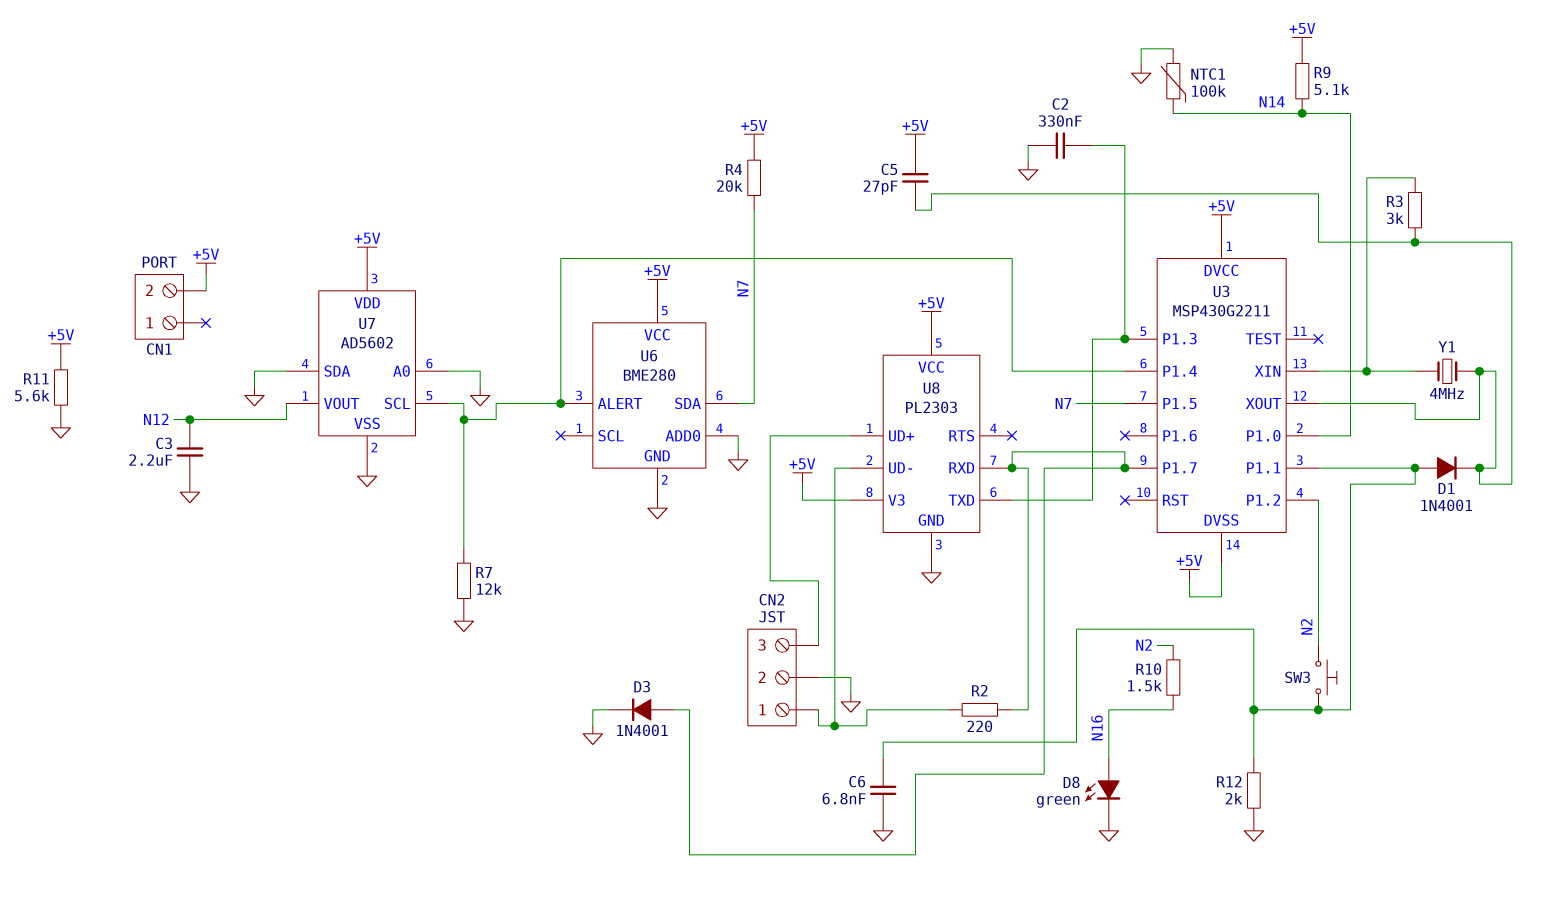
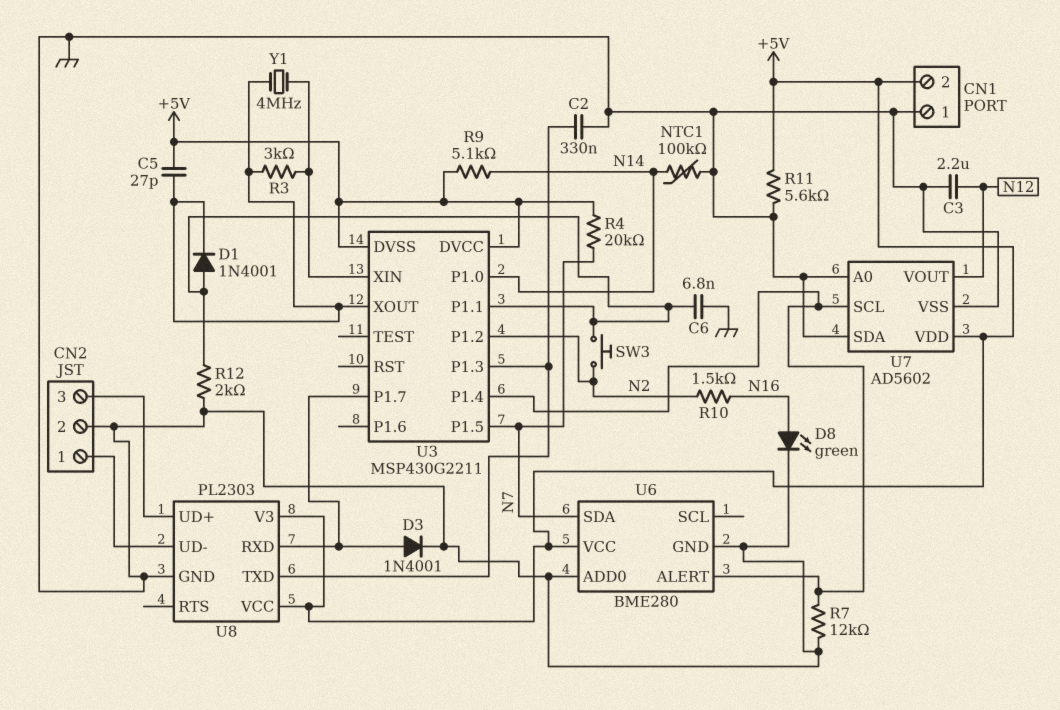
CN1 pin 1: none -> GND
R2: 220 (CN2/1, U3/P1.7) -> none

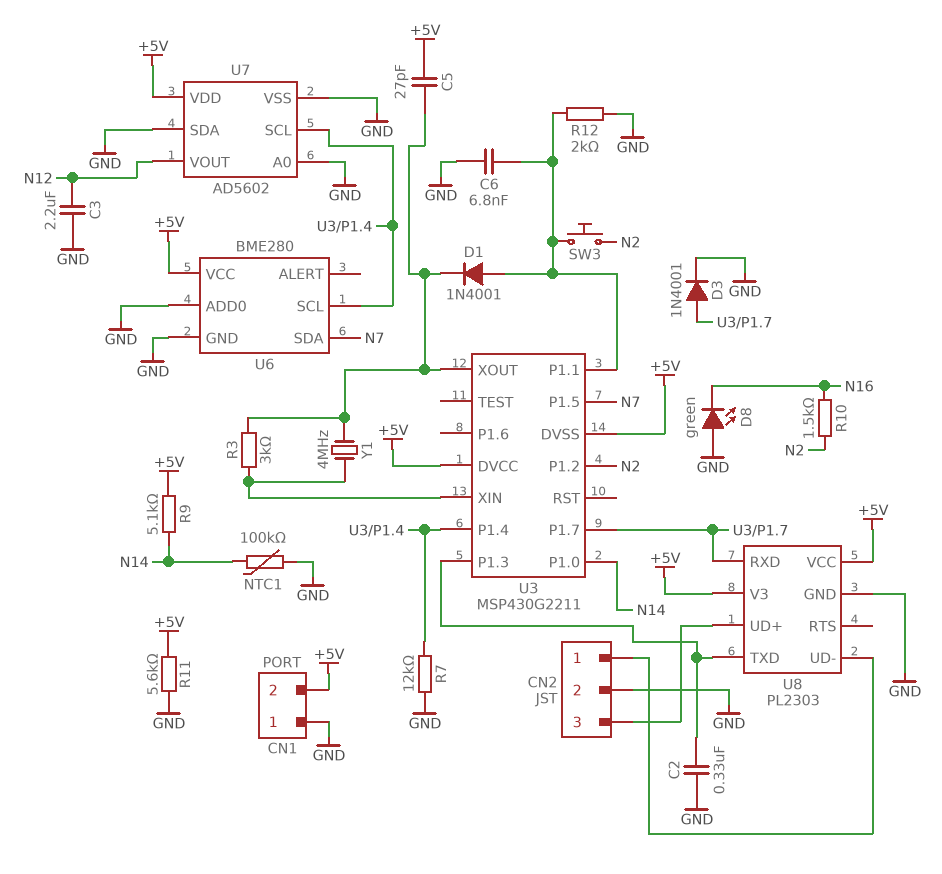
D8: LED green (A N16, K GND) -> LED green (A GND, K N16)
R4: 20k (+5V, N7) -> none
U6 pin ALERT: U3/P1.4 -> none
U6 pin SCL: none -> U3/P1.4

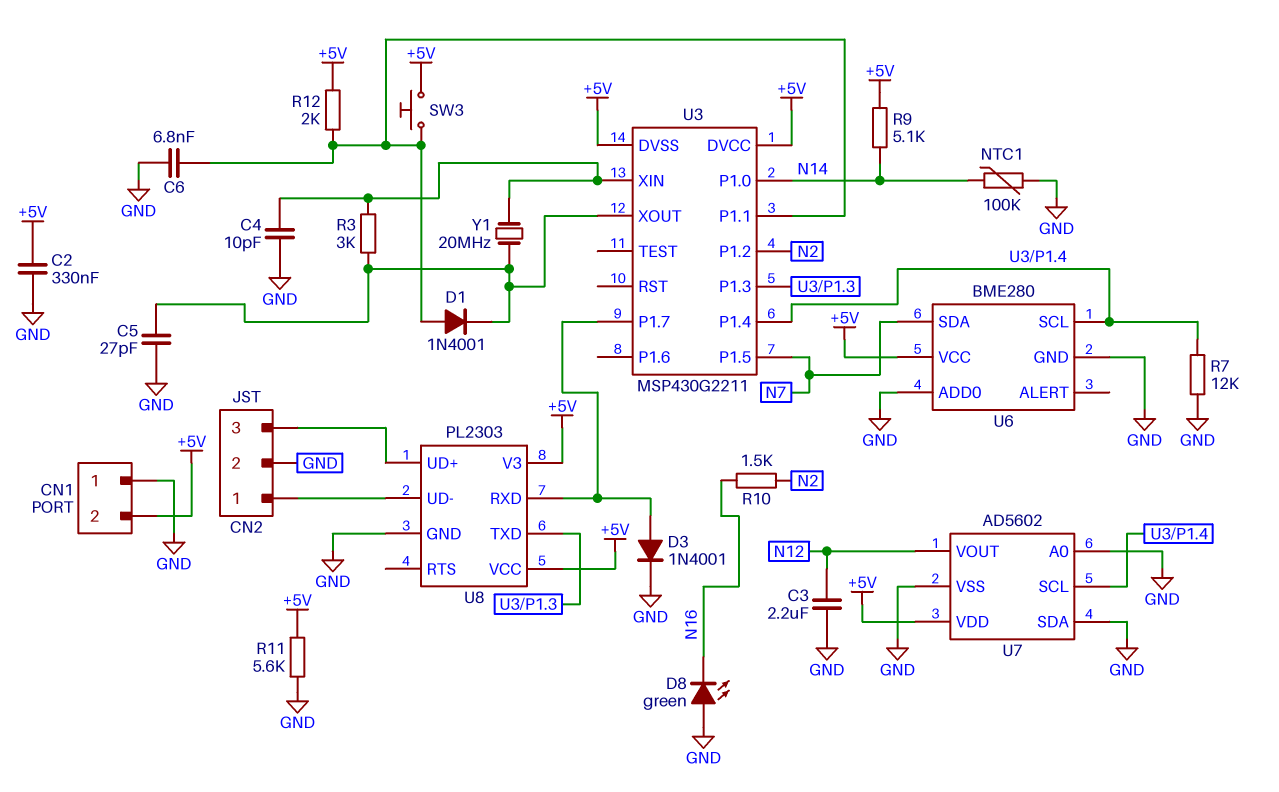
C2: 330nF (GND, U3/P1.3) -> 330nF (+5V, GND)
C4: none -> 10pF (GND, U3/XIN)
C5: 27pF (+5V, U3/XOUT) -> 27pF (GND, U3/XOUT)
R12: 2k (GND, U3/P1.1) -> 2k (+5V, U3/P1.1)
SW3: button (N2, U3/P1.1) -> button (+5V, U3/P1.1)
Y1: 4MHz (U3/XIN, U3/XOUT) -> 20MHz (U3/XIN, U3/XOUT)

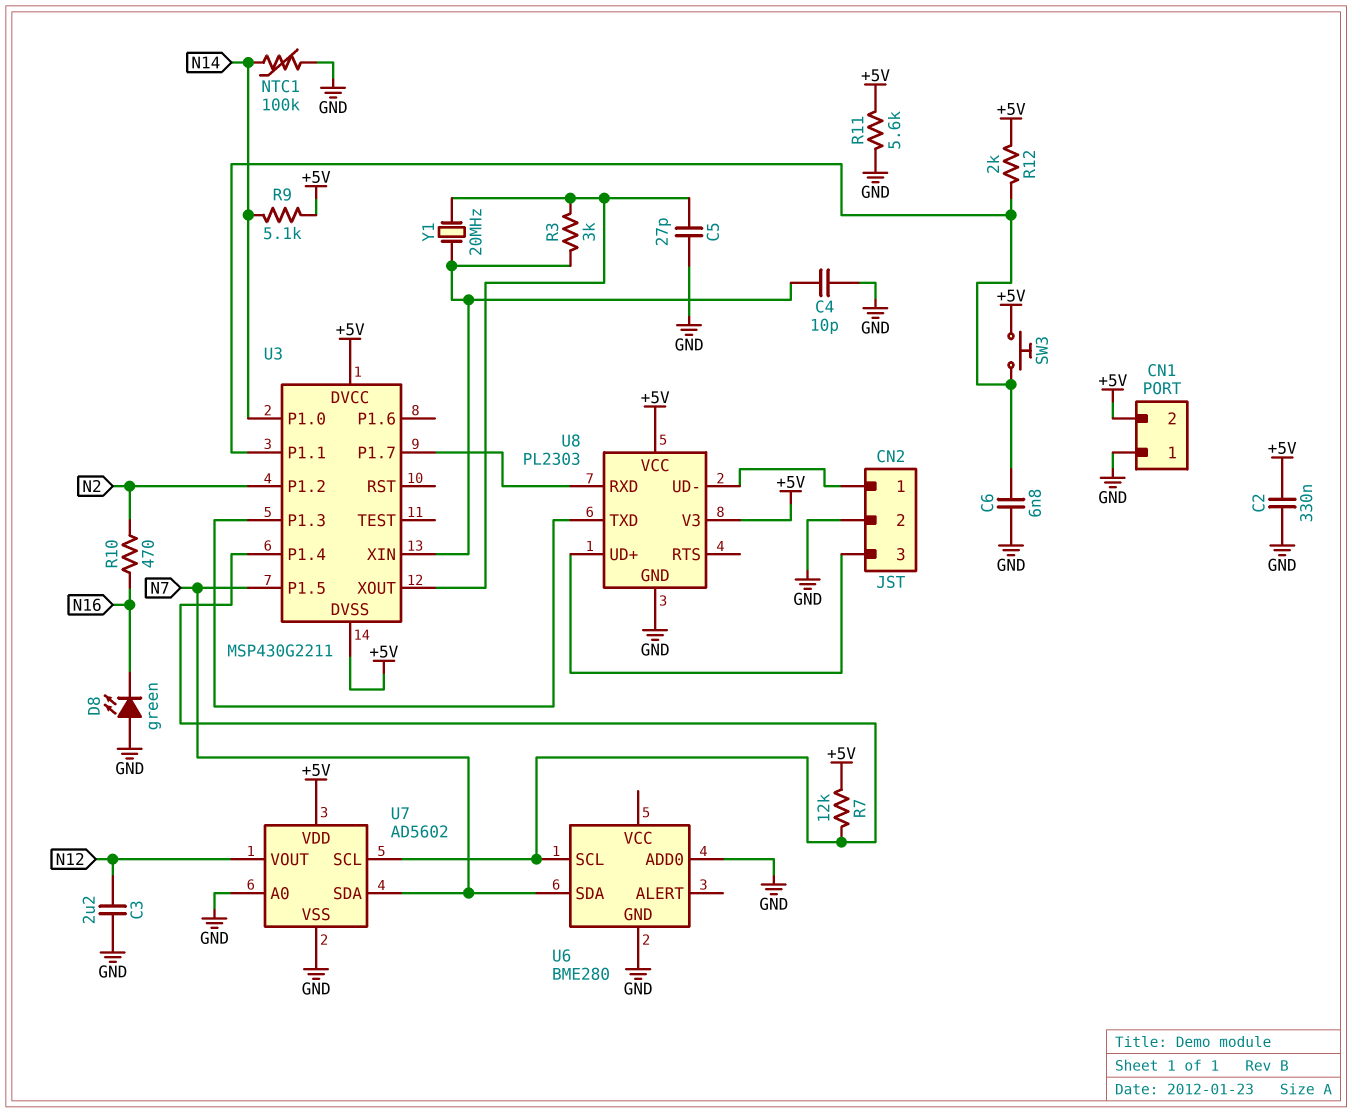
D1: diode 1N4001 (A U3/P1.1, K U3/XOUT) -> none
D3: diode 1N4001 (A U3/P1.7, K GND) -> none
R7: 12k (GND, U3/P1.4) -> 12k (+5V, U3/P1.4)
R10: 1.5k (N2, N16) -> 470 (N2, N16)
U6 pin VCC: +5V -> none
U7 pin SDA: GND -> N7

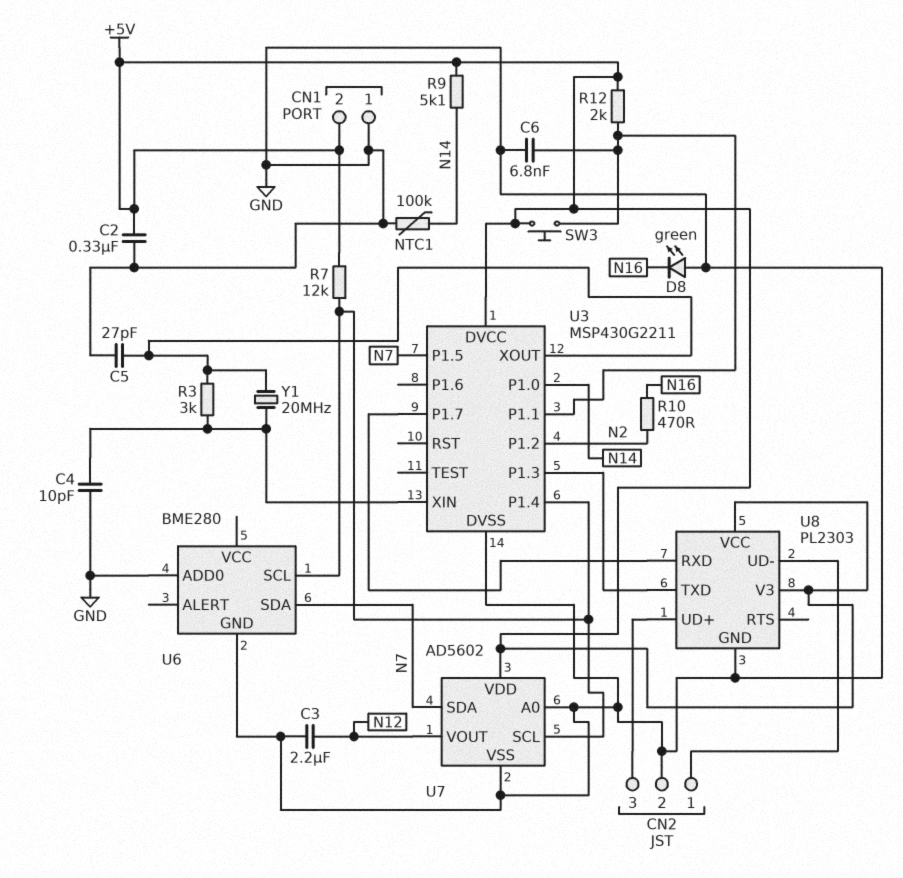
R11: 5.6k (+5V, GND) -> none
U3 pin DVSS: +5V -> GND

